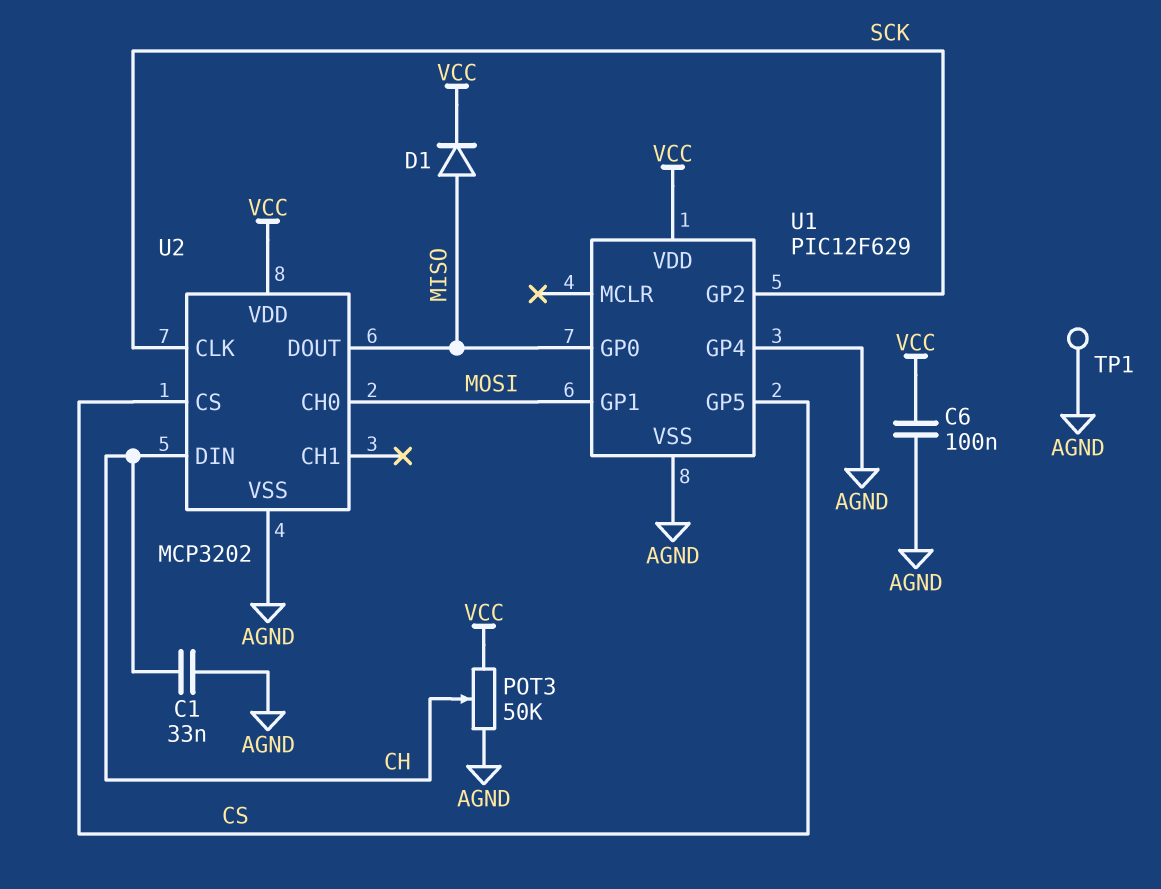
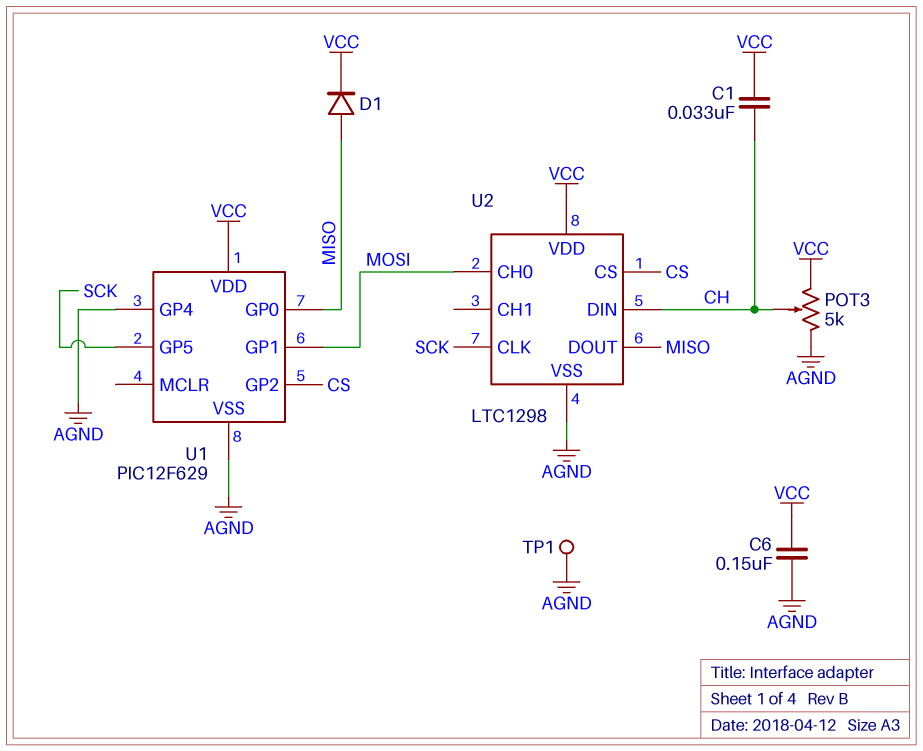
C1: 33nF (AGND, CH) -> 33nF (CH, VCC)
C6: 100nF (AGND, VCC) -> 150nF (AGND, VCC)
POT3: 50k (AGND, VCC, wiper CH) -> 5k (AGND, VCC, wiper CH)
U1 pin GP2: SCK -> CS
U1 pin GP5: CS -> SCK
U2: MCP3202 -> LTC1298

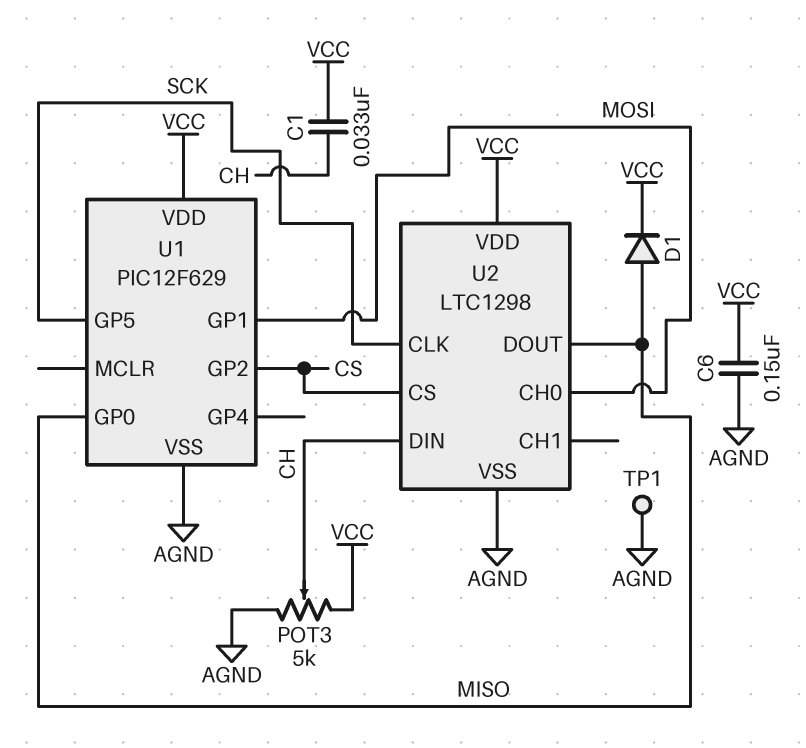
U1 pin GP4: AGND -> none

